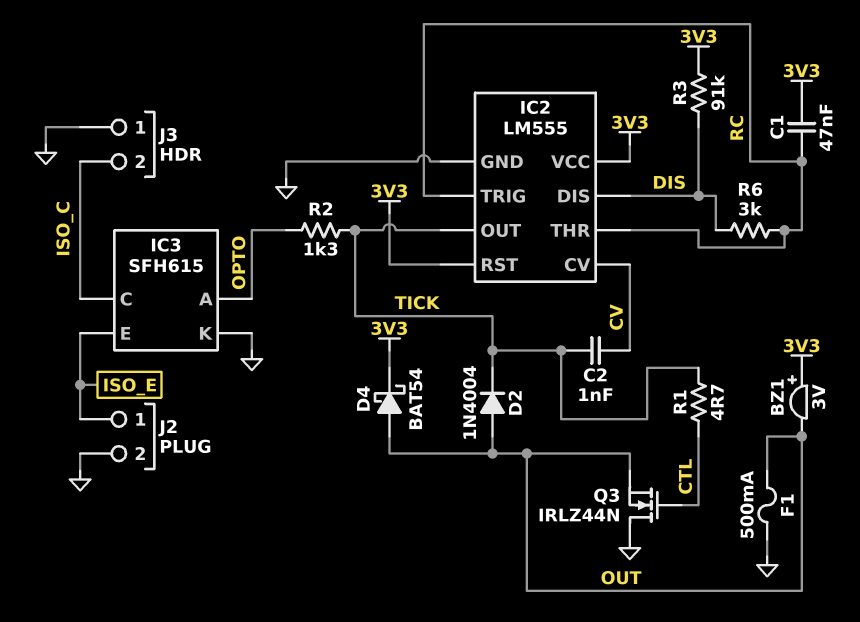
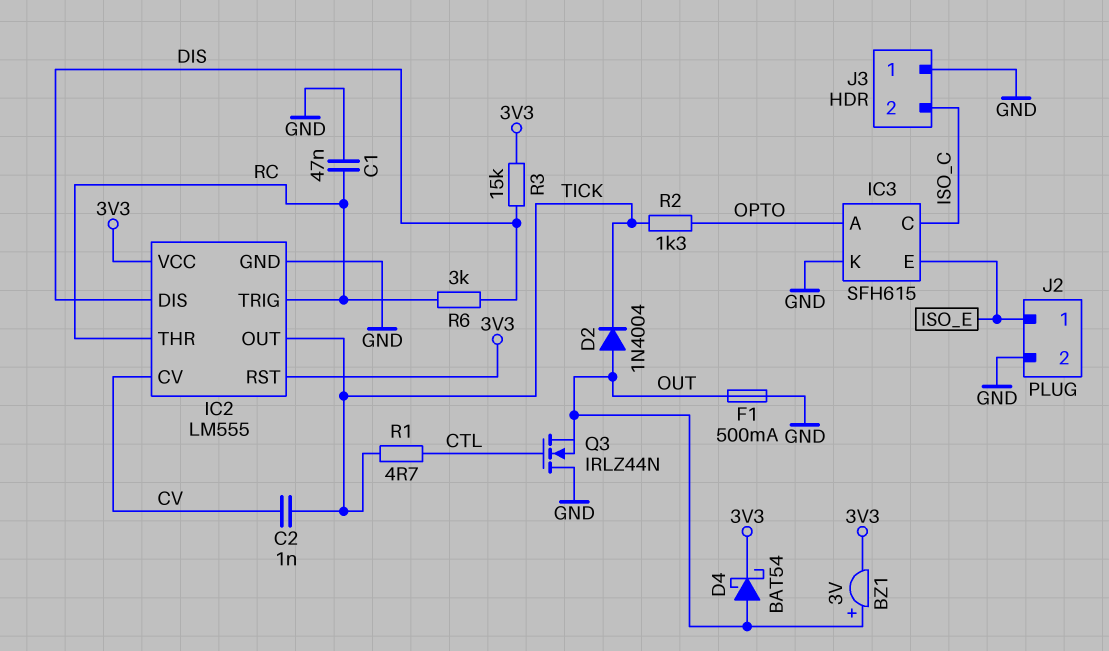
BZ1: buzzer 3V (plus 3V3, minus OUT) -> buzzer 3V (plus OUT, minus 3V3)
C1: 47nF (3V3, RC) -> 47nF (GND, RC)
R3: 91k (3V3, DIS) -> 15k (3V3, DIS)

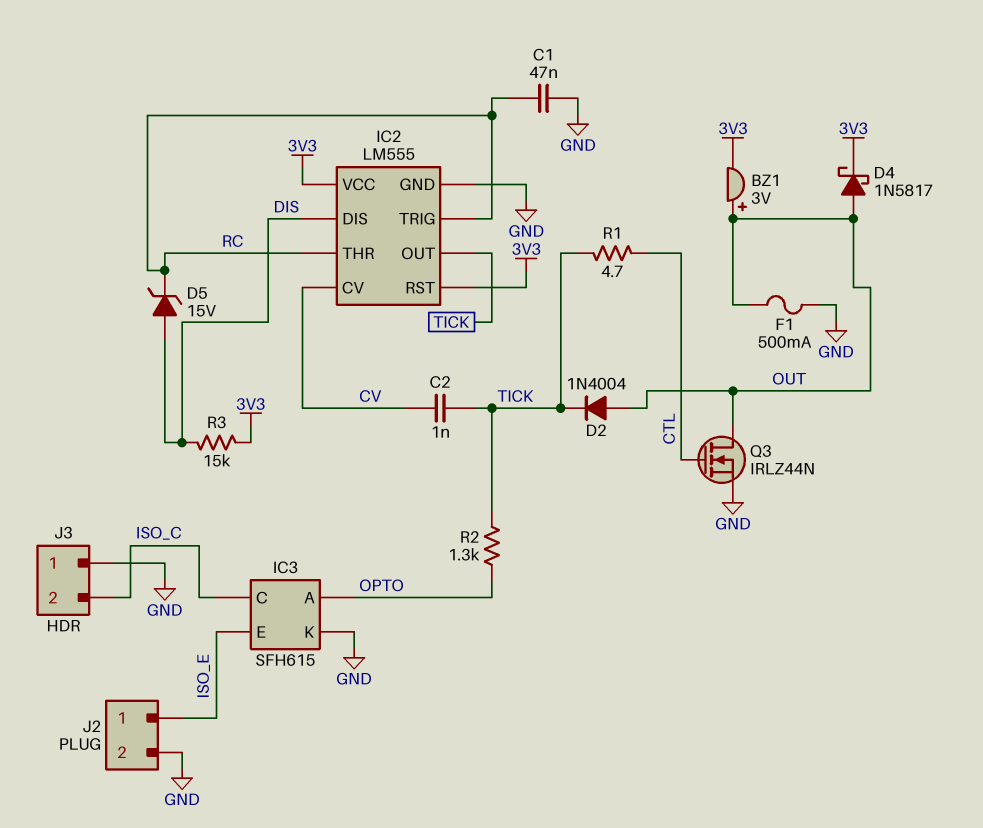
D4: schottky BAT54 (A OUT, K 3V3) -> schottky 1N5817 (A OUT, K 3V3)
D5: none -> zener 15V (A DIS, K RC)
Q3: NMOS IRLZ44N (G CTL, D GND, S OUT) -> NMOS IRLZ44N (G CTL, D OUT, S GND)
R6: 3k (DIS, RC) -> none

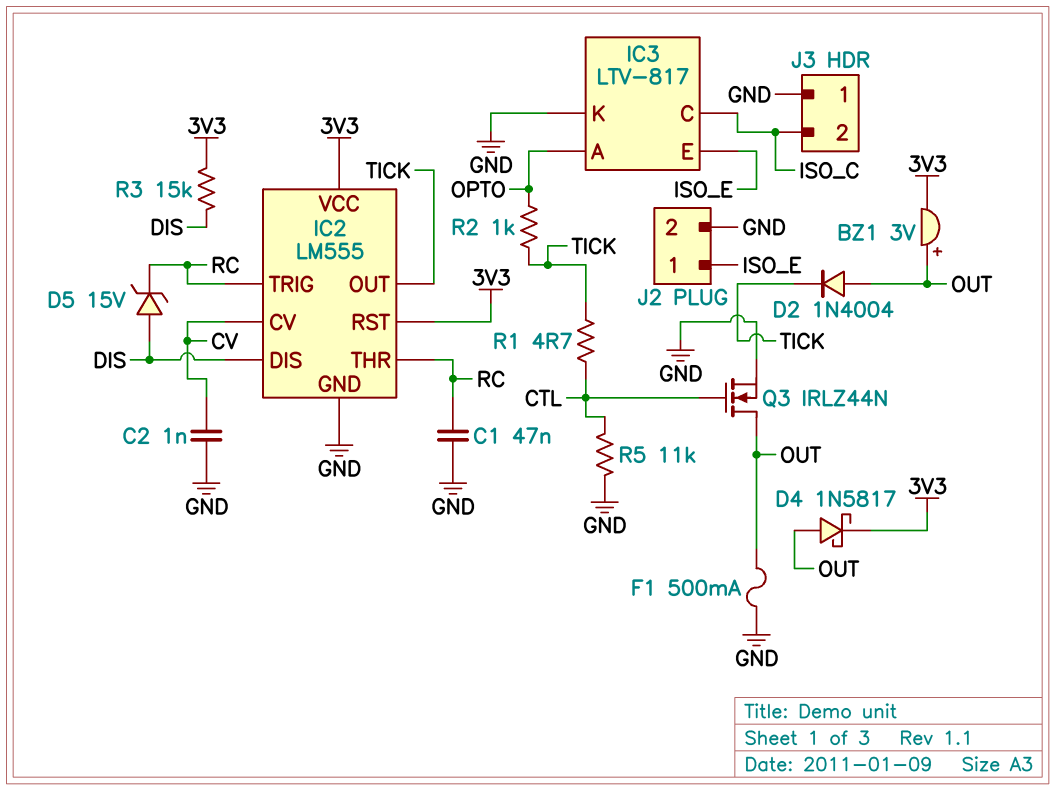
C2: 1nF (CV, TICK) -> 1nF (CV, GND)
IC3: SFH615 -> LTV-817
R2: 1.3k (OPTO, TICK) -> 1k (OPTO, TICK)
R5: none -> 11k (CTL, GND)

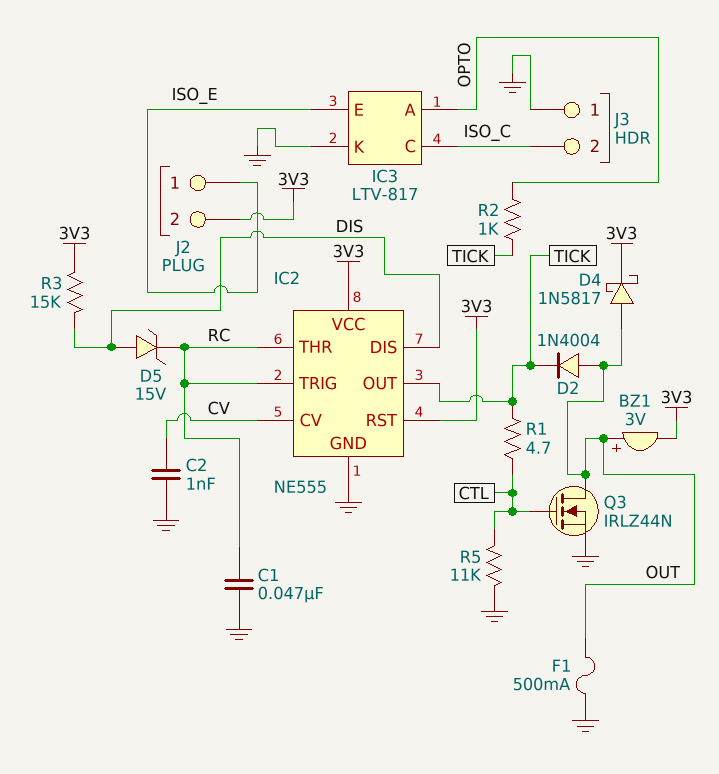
IC2: LM555 -> NE555
J2 pin 2: GND -> 3V3

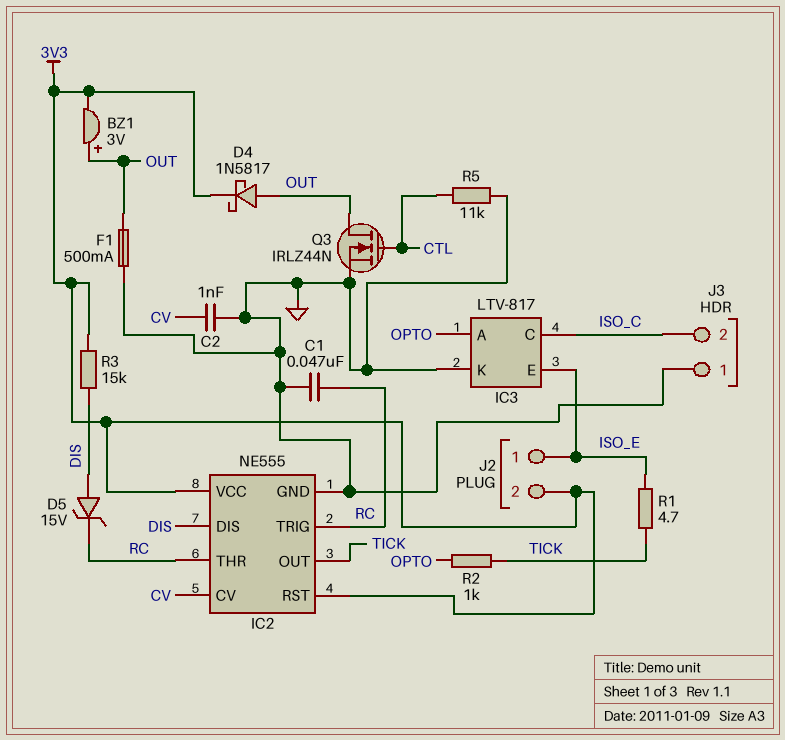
D2: diode 1N4004 (A OUT, K TICK) -> none
R1: 4.7 (CTL, TICK) -> 4.7 (ISO_E, TICK)

